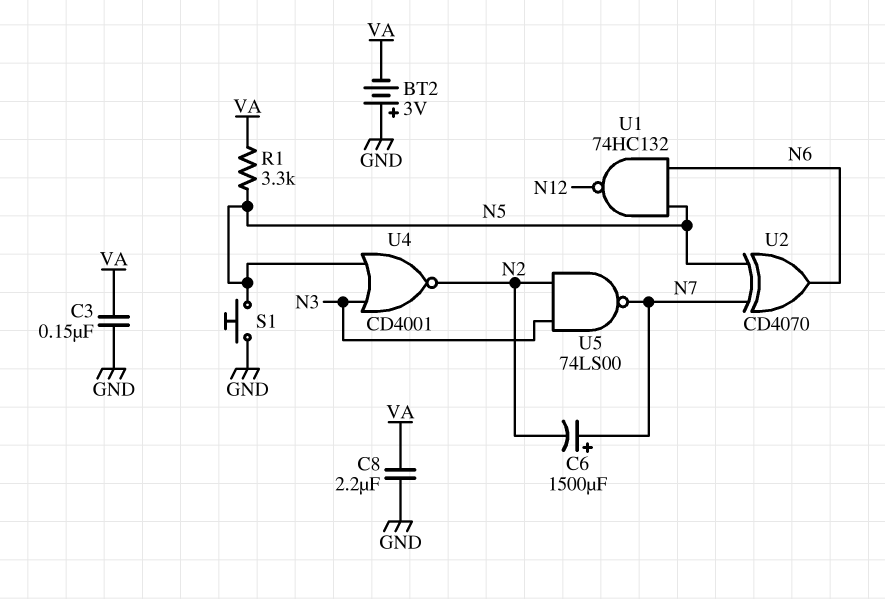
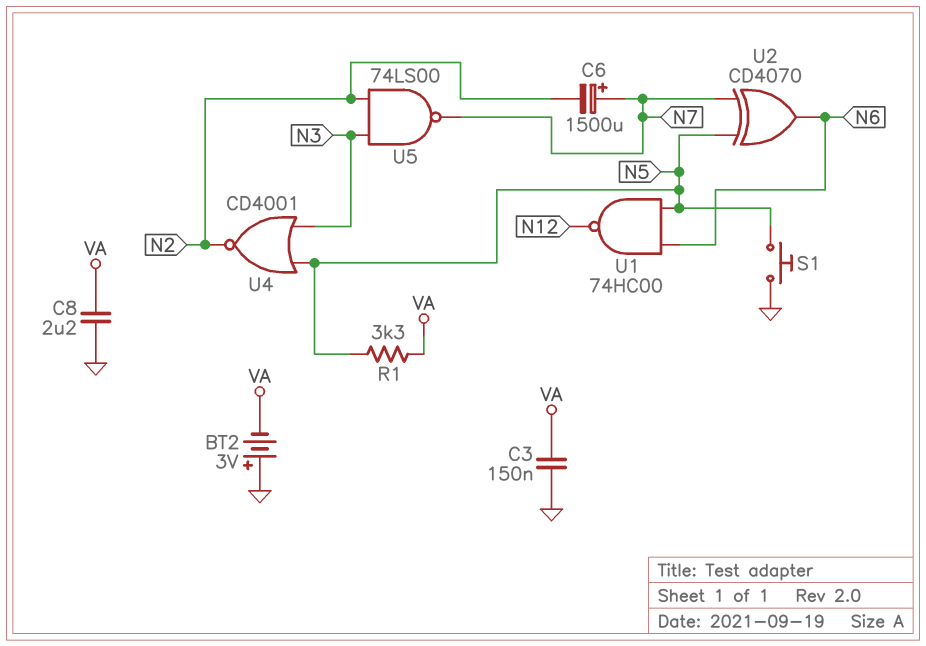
U1: NAND 74HC132 (in N5, in N6, out N12) -> NAND 74HC00 (in N5, in N6, out N12)

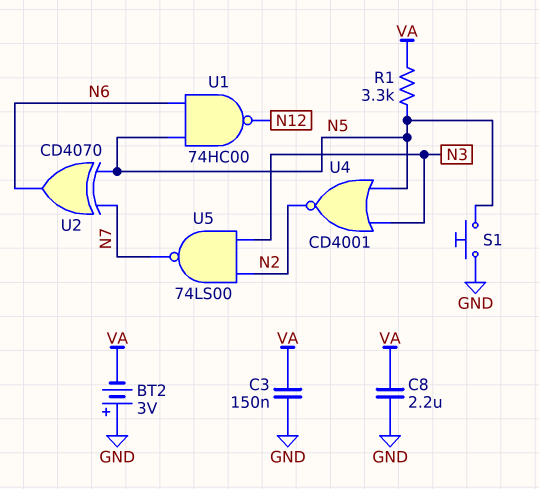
C6: 1500uF (plus N7, minus N2) -> none

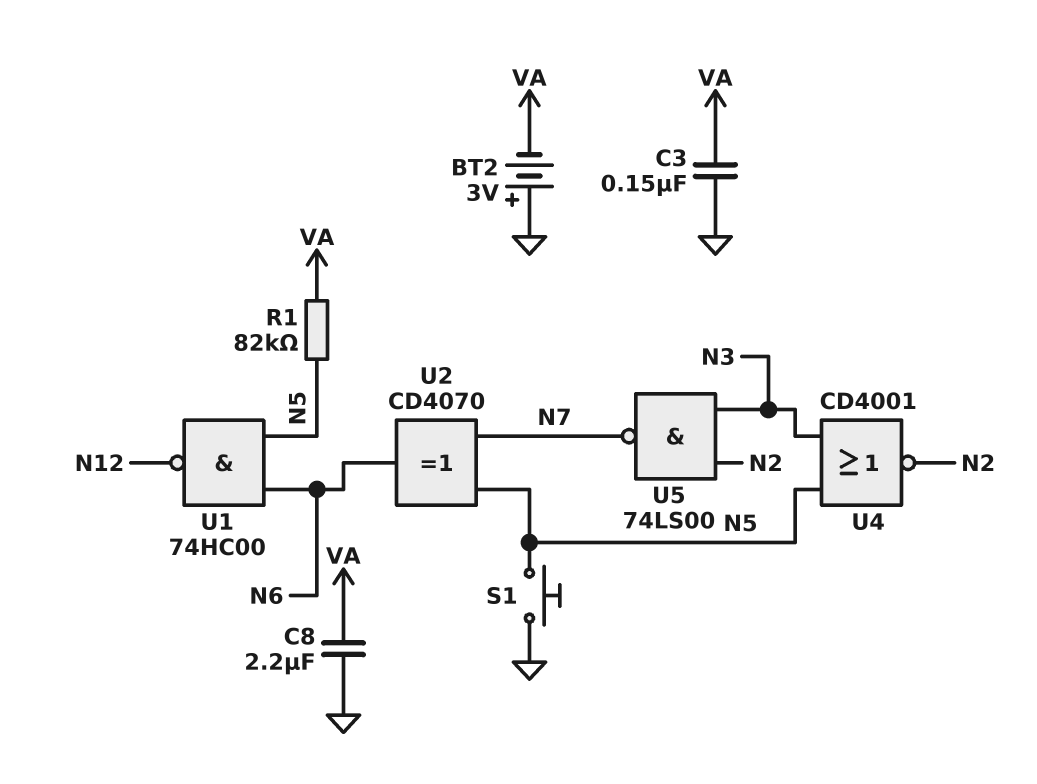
R1: 3.3k (N5, VA) -> 82k (N5, VA)

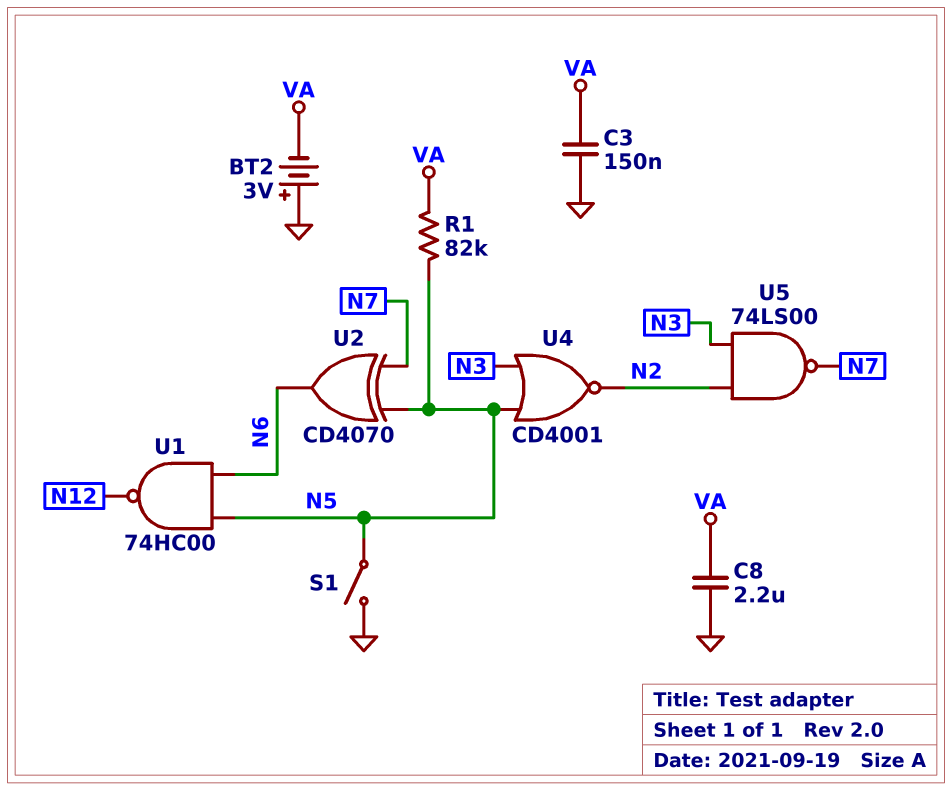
S1: button (GND, N5) -> switch (GND, N5)

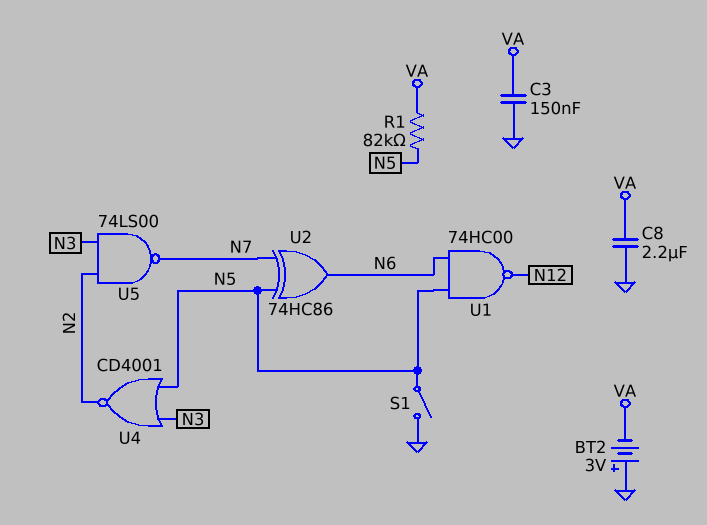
U2: XOR CD4070 (in N5, in N7, out N6) -> XOR 74HC86 (in N5, in N7, out N6)

